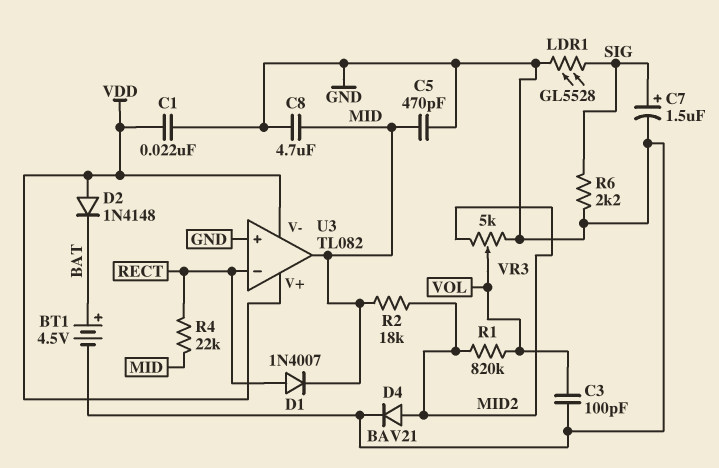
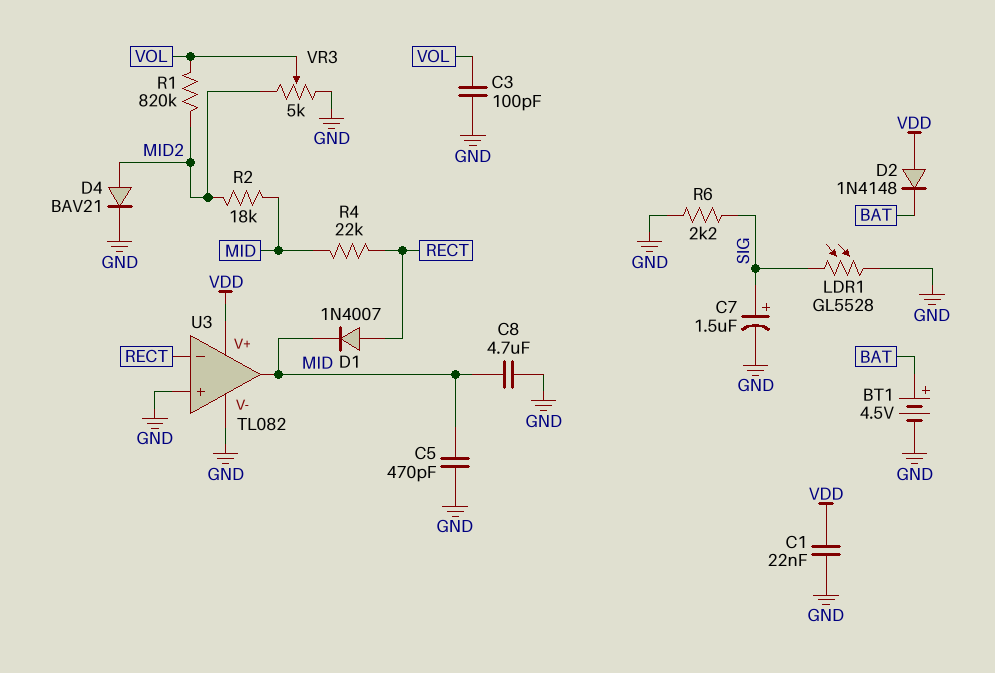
U3 pin V-: VDD -> GND

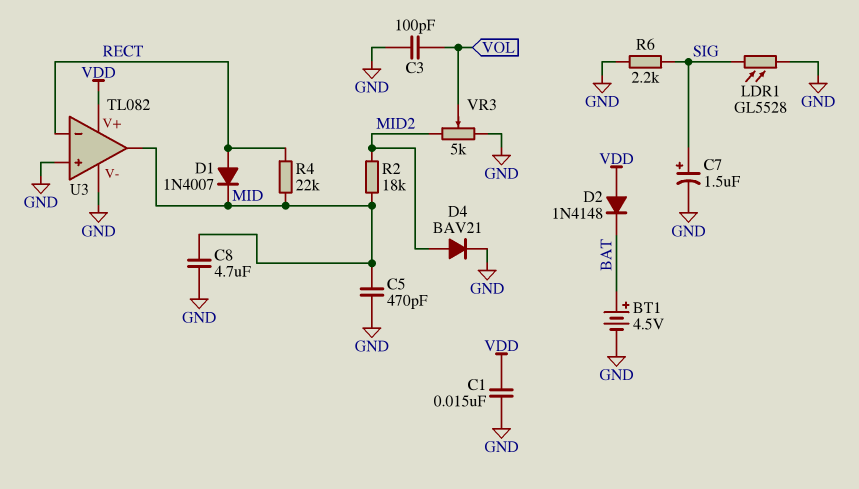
C1: 22nF (GND, VDD) -> 15nF (GND, VDD)
R1: 820k (MID2, VOL) -> none

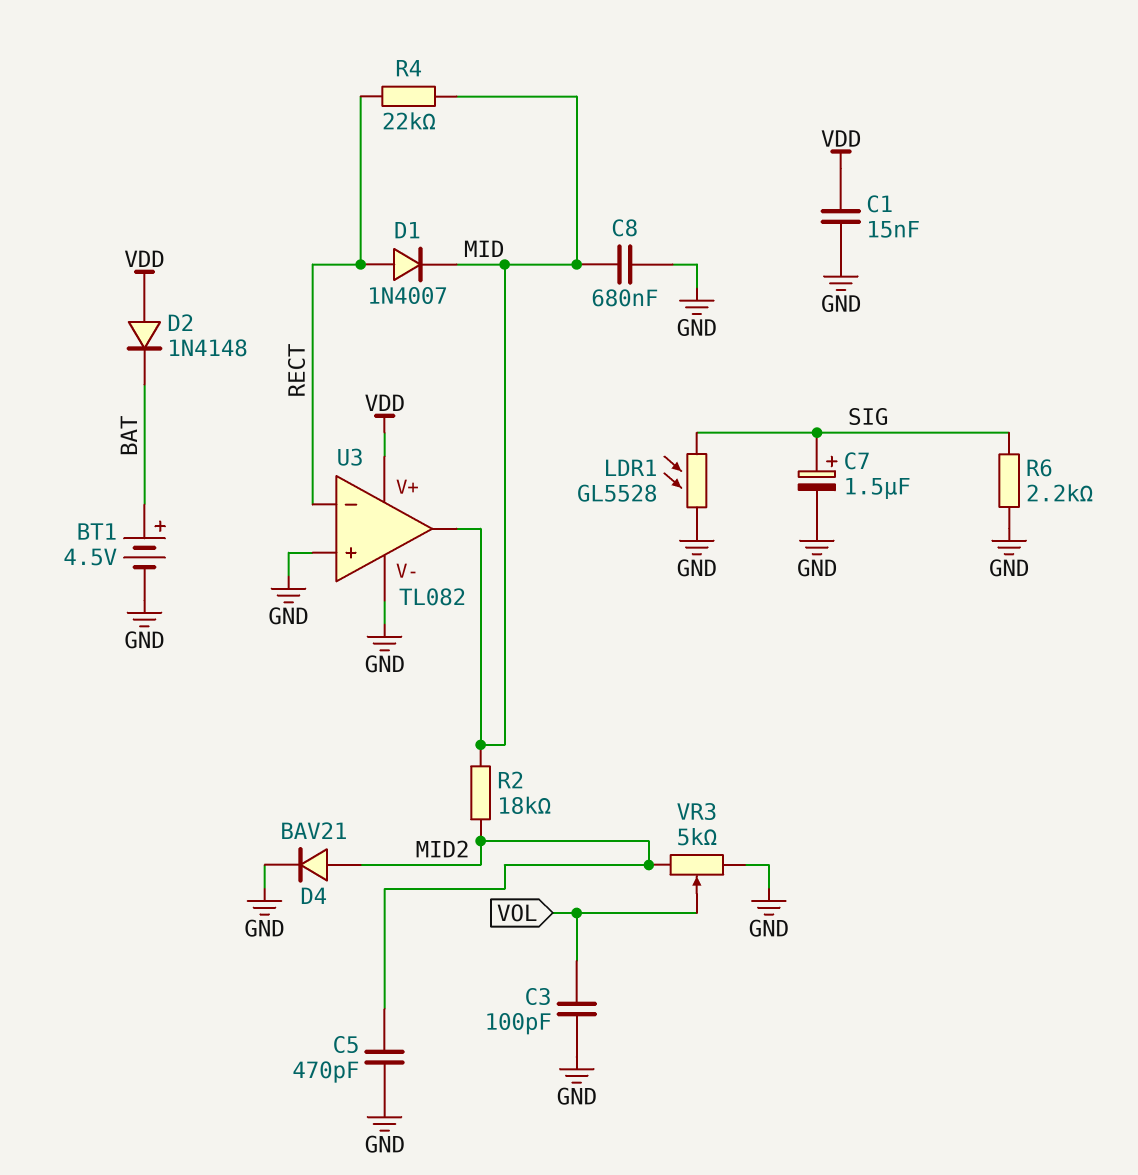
C5: 470pF (GND, MID) -> 470pF (GND, MID2)
C8: 4.7uF (GND, MID) -> 680nF (GND, MID)

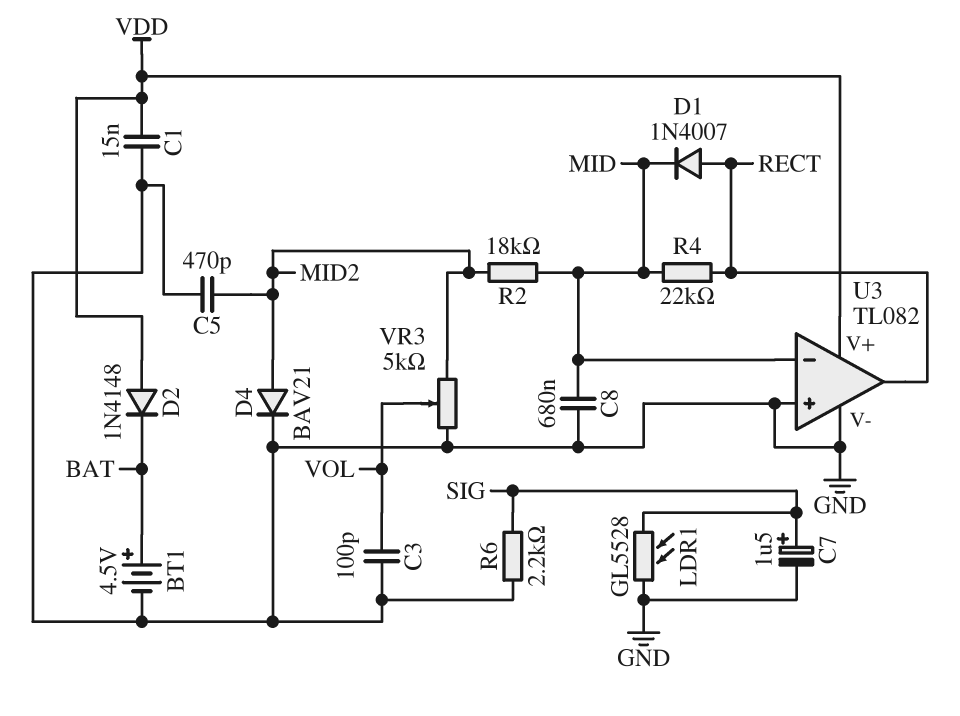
U3 pin in-: RECT -> MID
U3 pin out: MID -> RECT

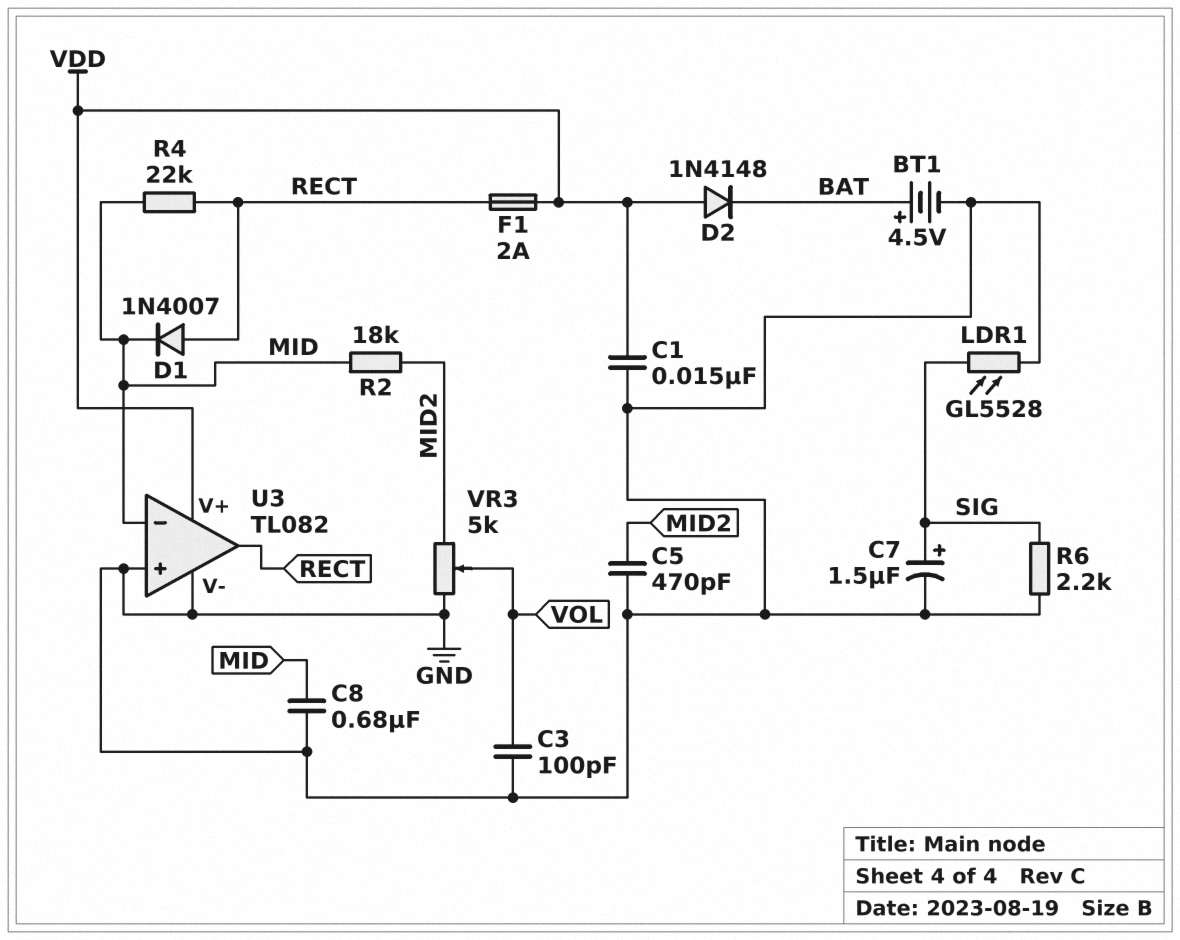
D4: diode BAV21 (A MID2, K GND) -> none
F1: none -> 2A (RECT, VDD)

